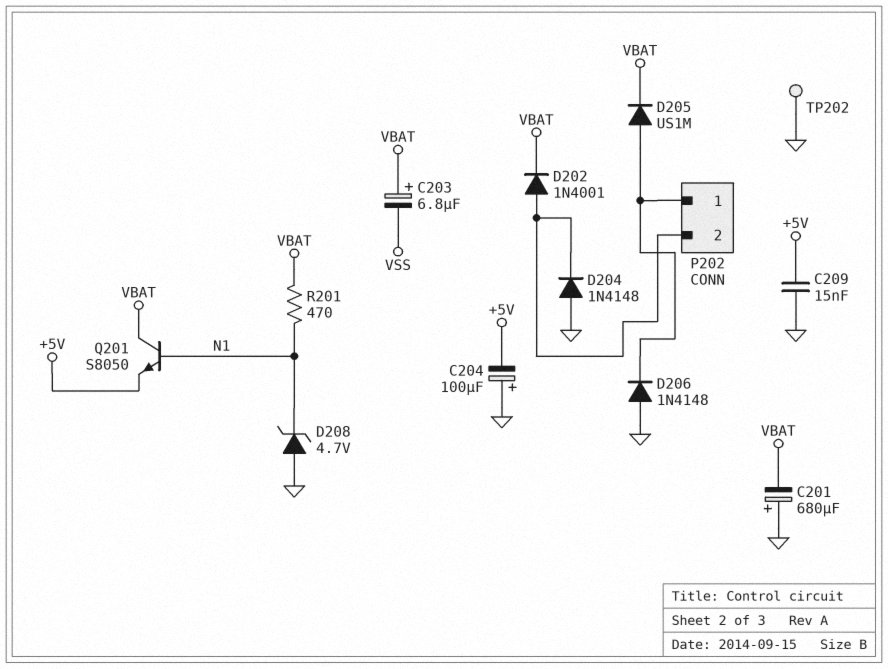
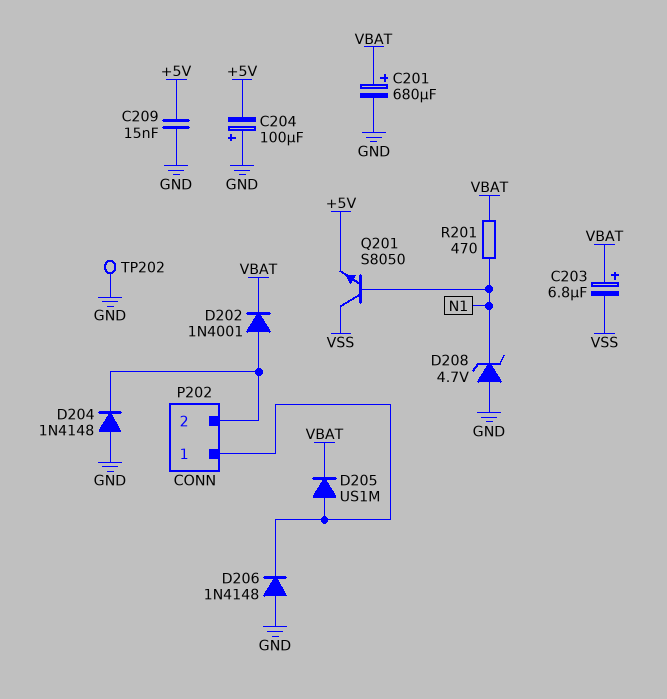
C201: 680uF (plus GND, minus VBAT) -> 680uF (plus VBAT, minus GND)
Q201: NPN S8050 (B N1, C VBAT, E +5V) -> NPN S8050 (B N1, C VSS, E +5V)

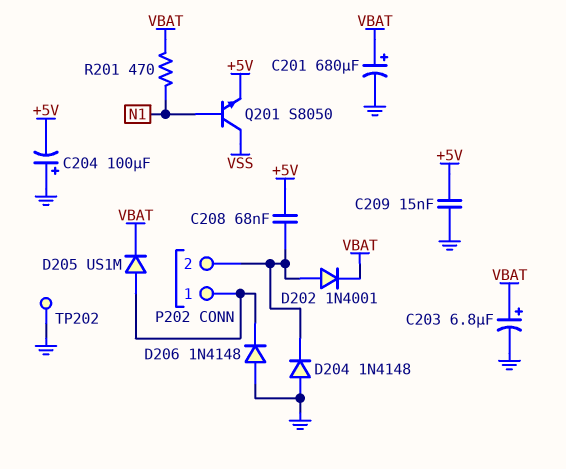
C203: 6.8uF (plus VBAT, minus VSS) -> 6.8uF (plus VBAT, minus GND)
C208: none -> 68nF (+5V, P202/2)
D208: zener 4.7V (A GND, K N1) -> none

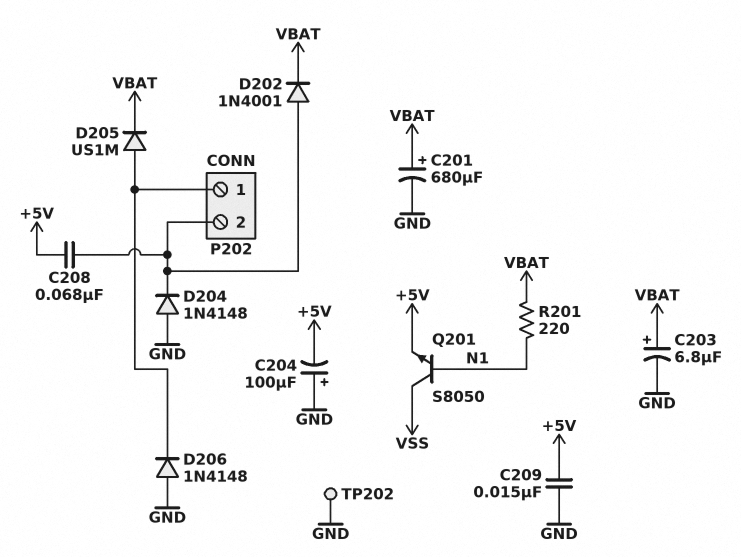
R201: 470 (N1, VBAT) -> 220 (N1, VBAT)

